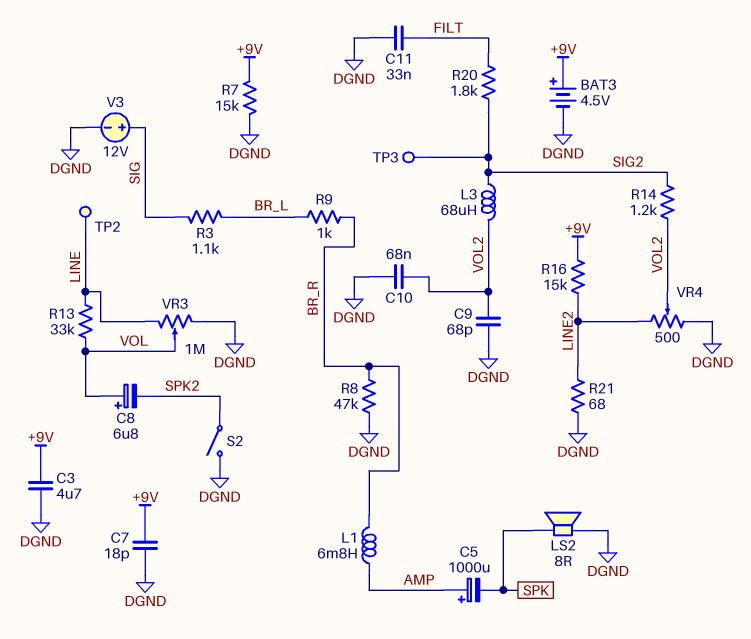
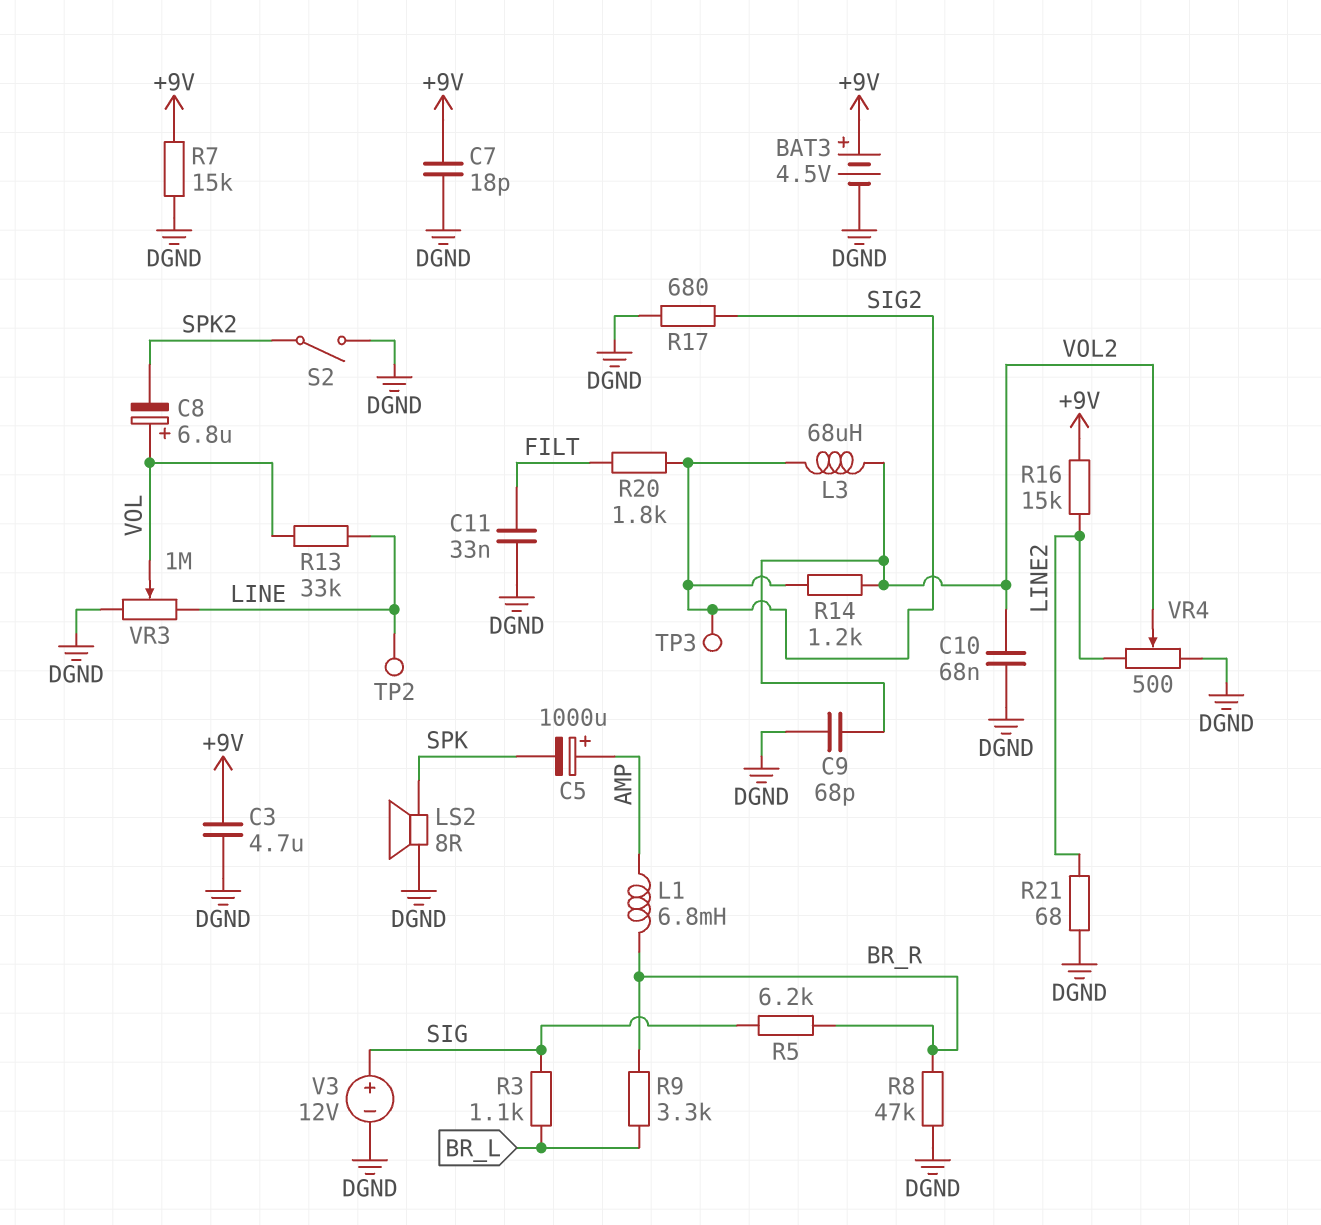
R5: none -> 6.2k (BR_R, SIG)
R9: 1k (BR_L, BR_R) -> 3.3k (BR_L, BR_R)
R17: none -> 680 (DGND, SIG2)

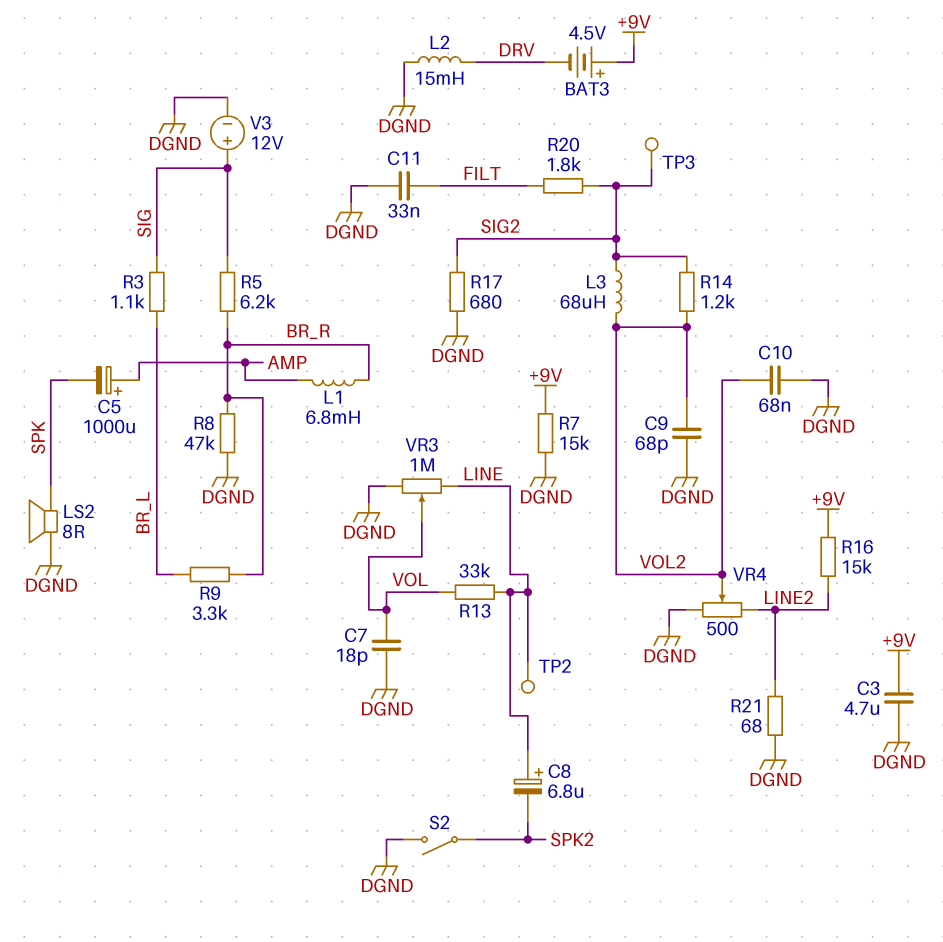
BAT3: 4.5V (plus +9V, minus DGND) -> 4.5V (plus +9V, minus DRV)
C7: 18pF (+9V, DGND) -> 18pF (DGND, VOL)
C8: 6.8uF (plus VOL, minus SPK2) -> 6.8uF (plus LINE, minus SPK2)
L2: none -> 15mH (DGND, DRV)

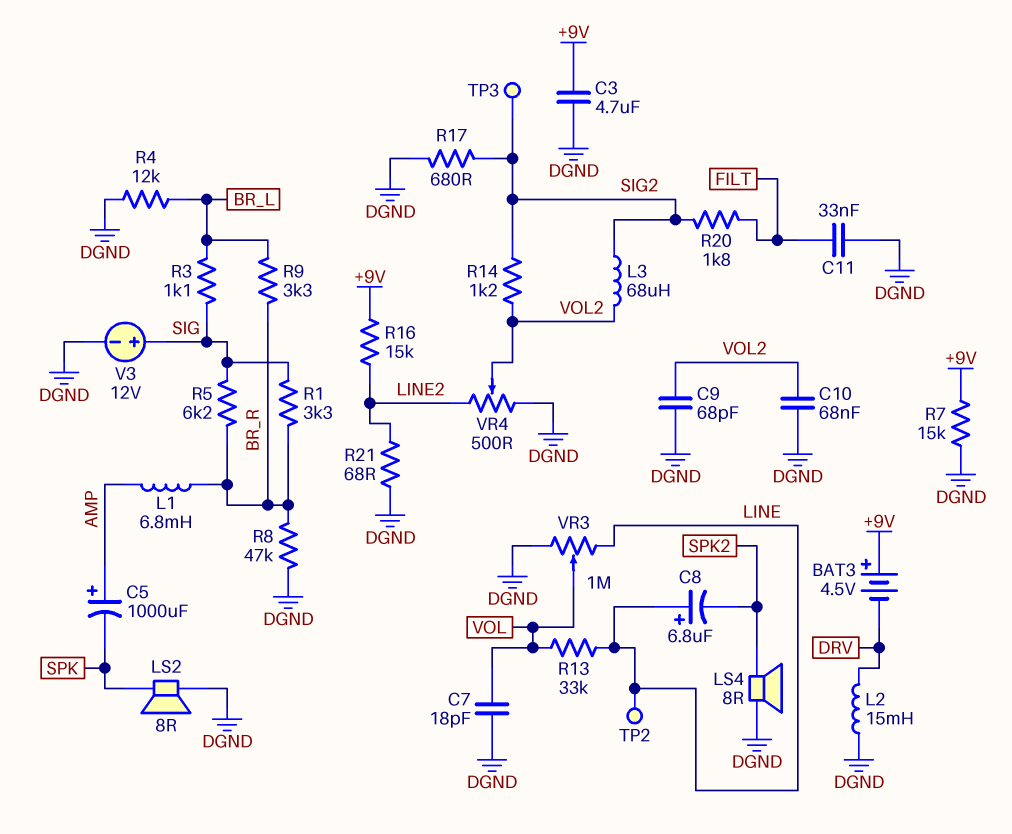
LS4: none -> speaker 8R (DGND, SPK2)
R1: none -> 3.3k (BR_R, SIG)
R4: none -> 12k (BR_L, DGND)
S2: switch (DGND, SPK2) -> none

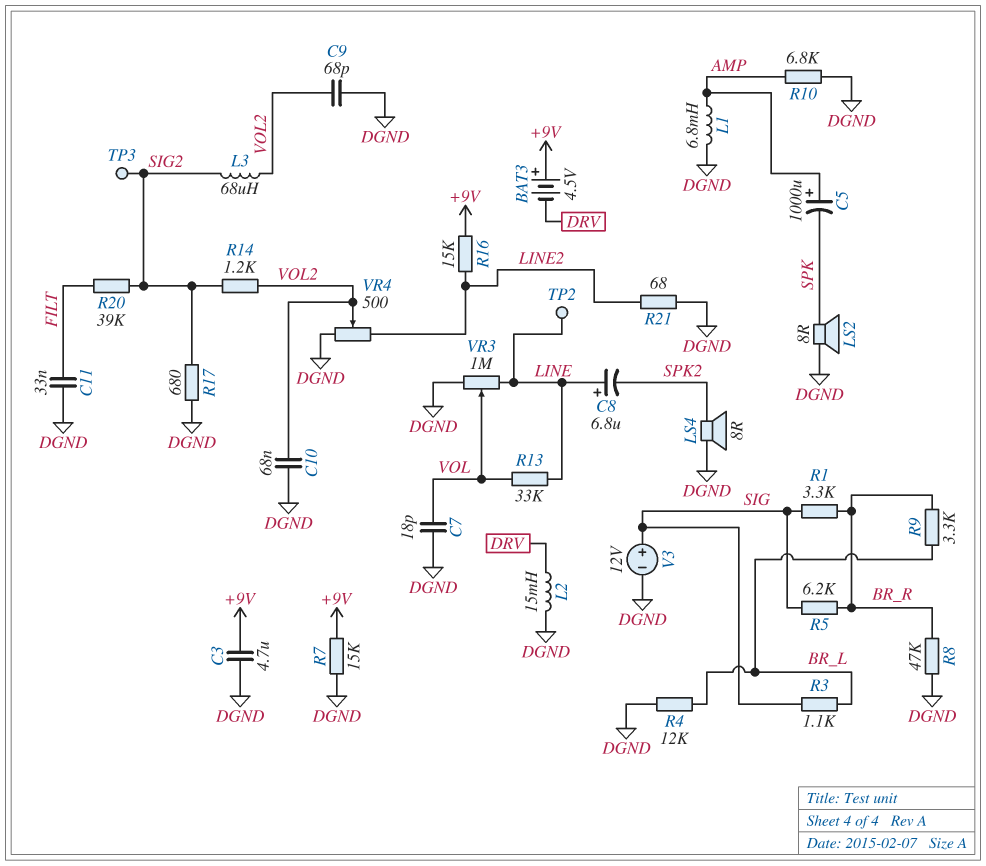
L1: 6.8mH (AMP, BR_R) -> 6.8mH (AMP, DGND)
R10: none -> 6.8k (AMP, DGND)
R20: 1.8k (FILT, SIG2) -> 39k (FILT, SIG2)

